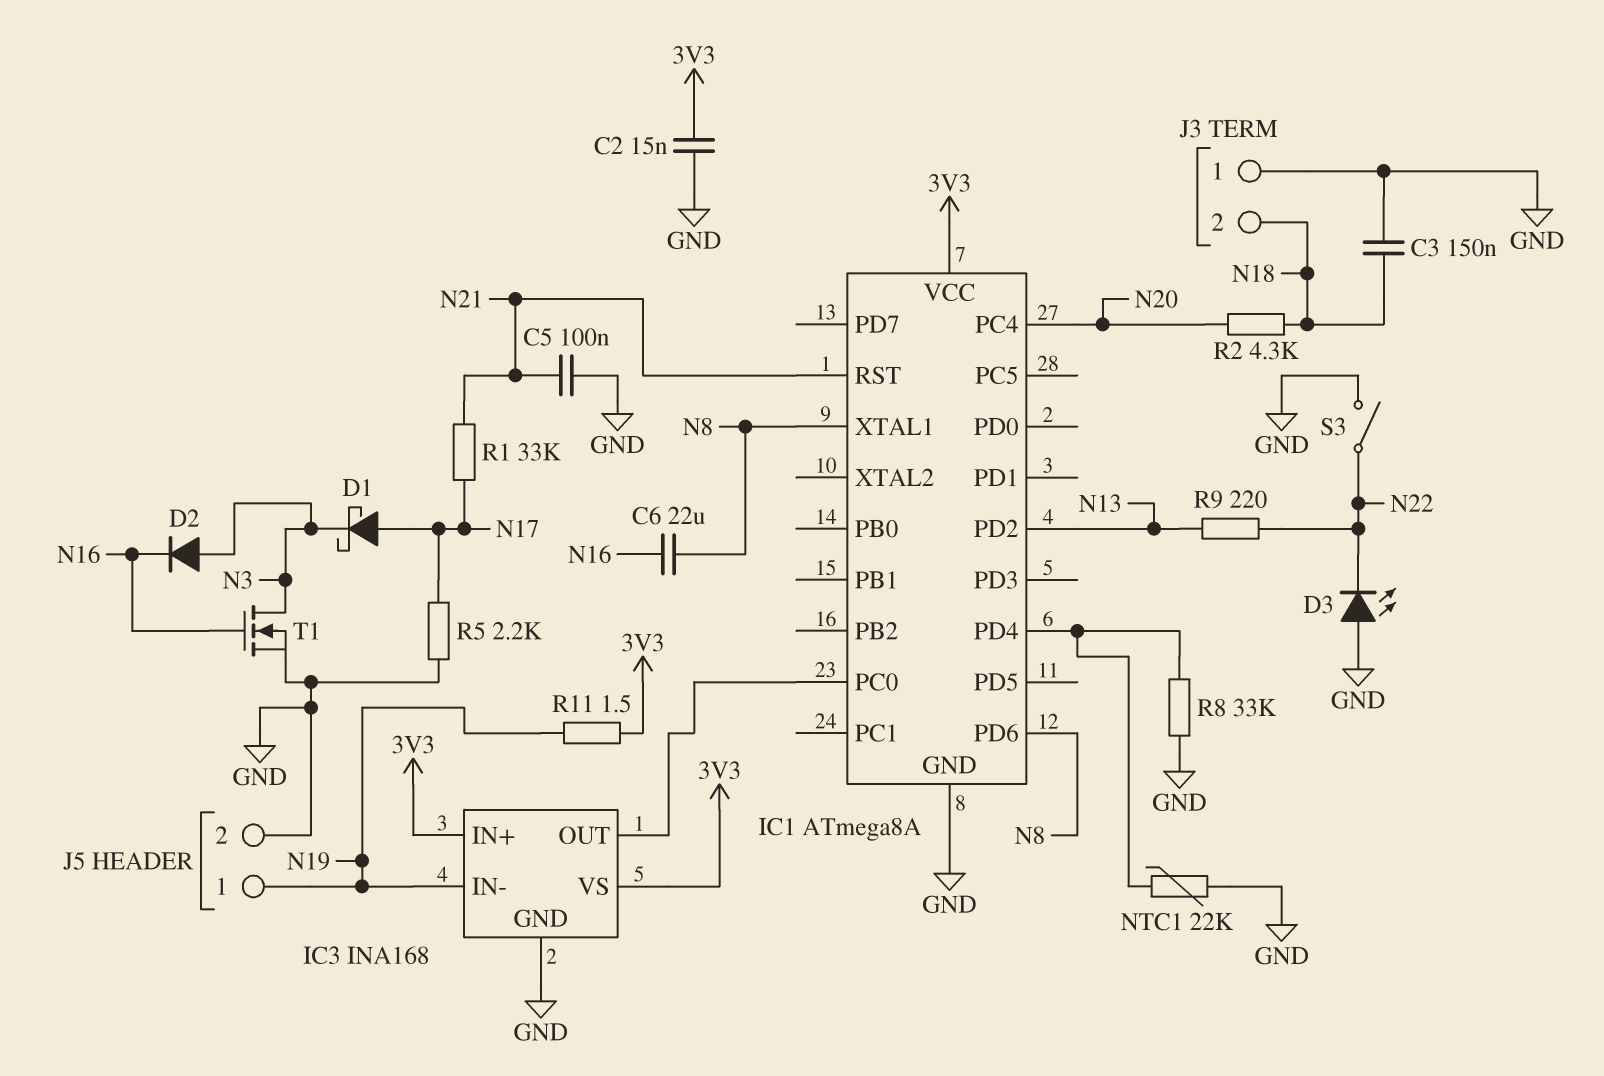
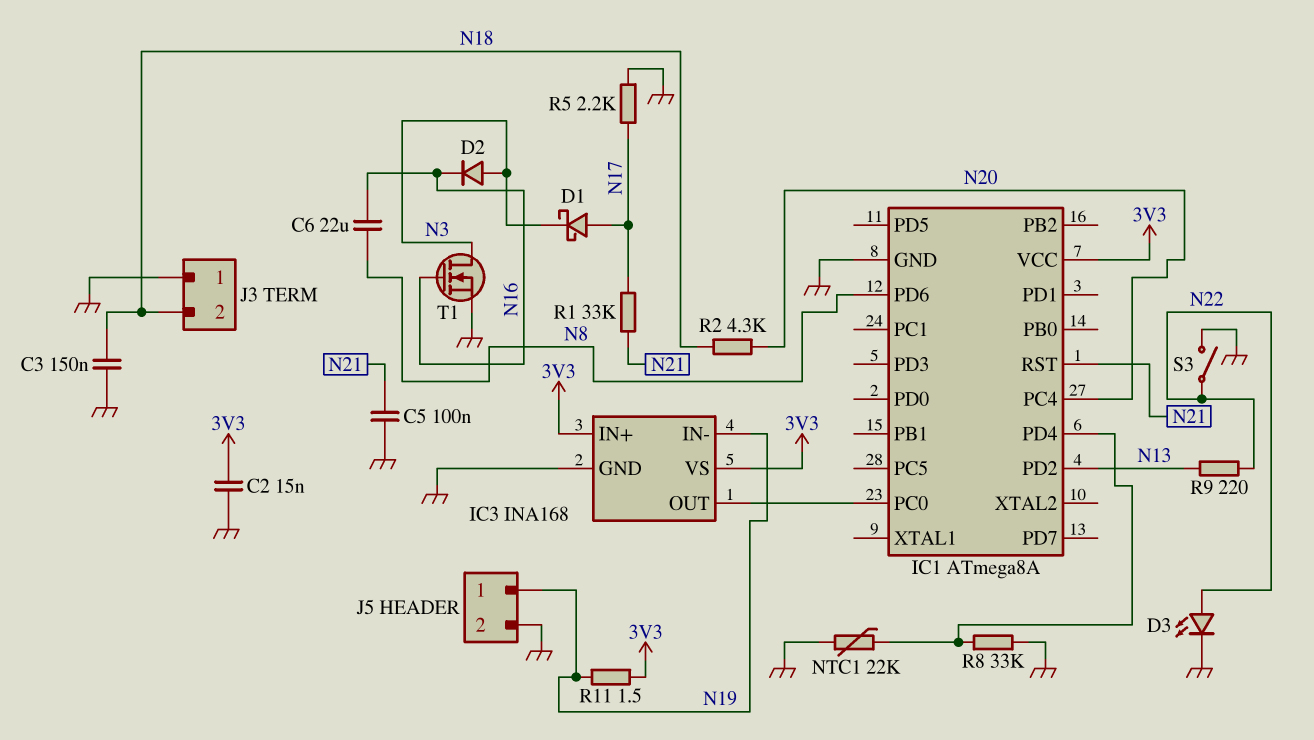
D3: LED (A GND, K N22) -> LED (A N22, K GND)
IC1 pin XTAL1: N8 -> none

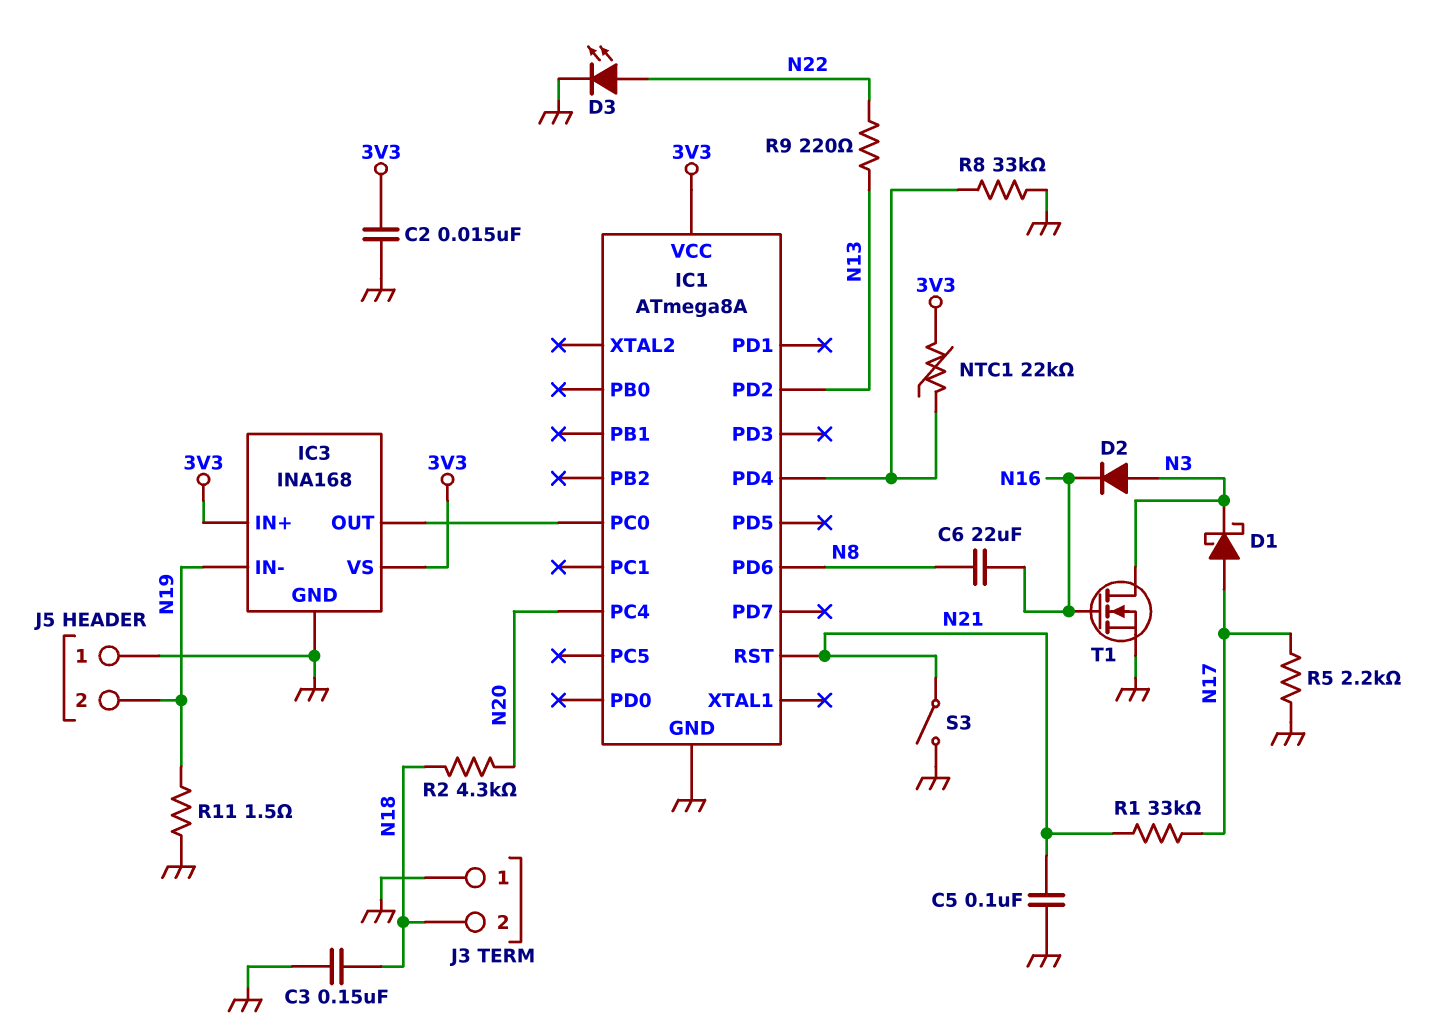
J5 pin 1: N19 -> GND
J5 pin 2: GND -> N19
NTC1: 22k (GND, IC1/PD4) -> 22k (3V3, IC1/PD4)
R11: 1.5 (3V3, N19) -> 1.5 (GND, N19)
S3: switch (GND, N22) -> switch (GND, N21)

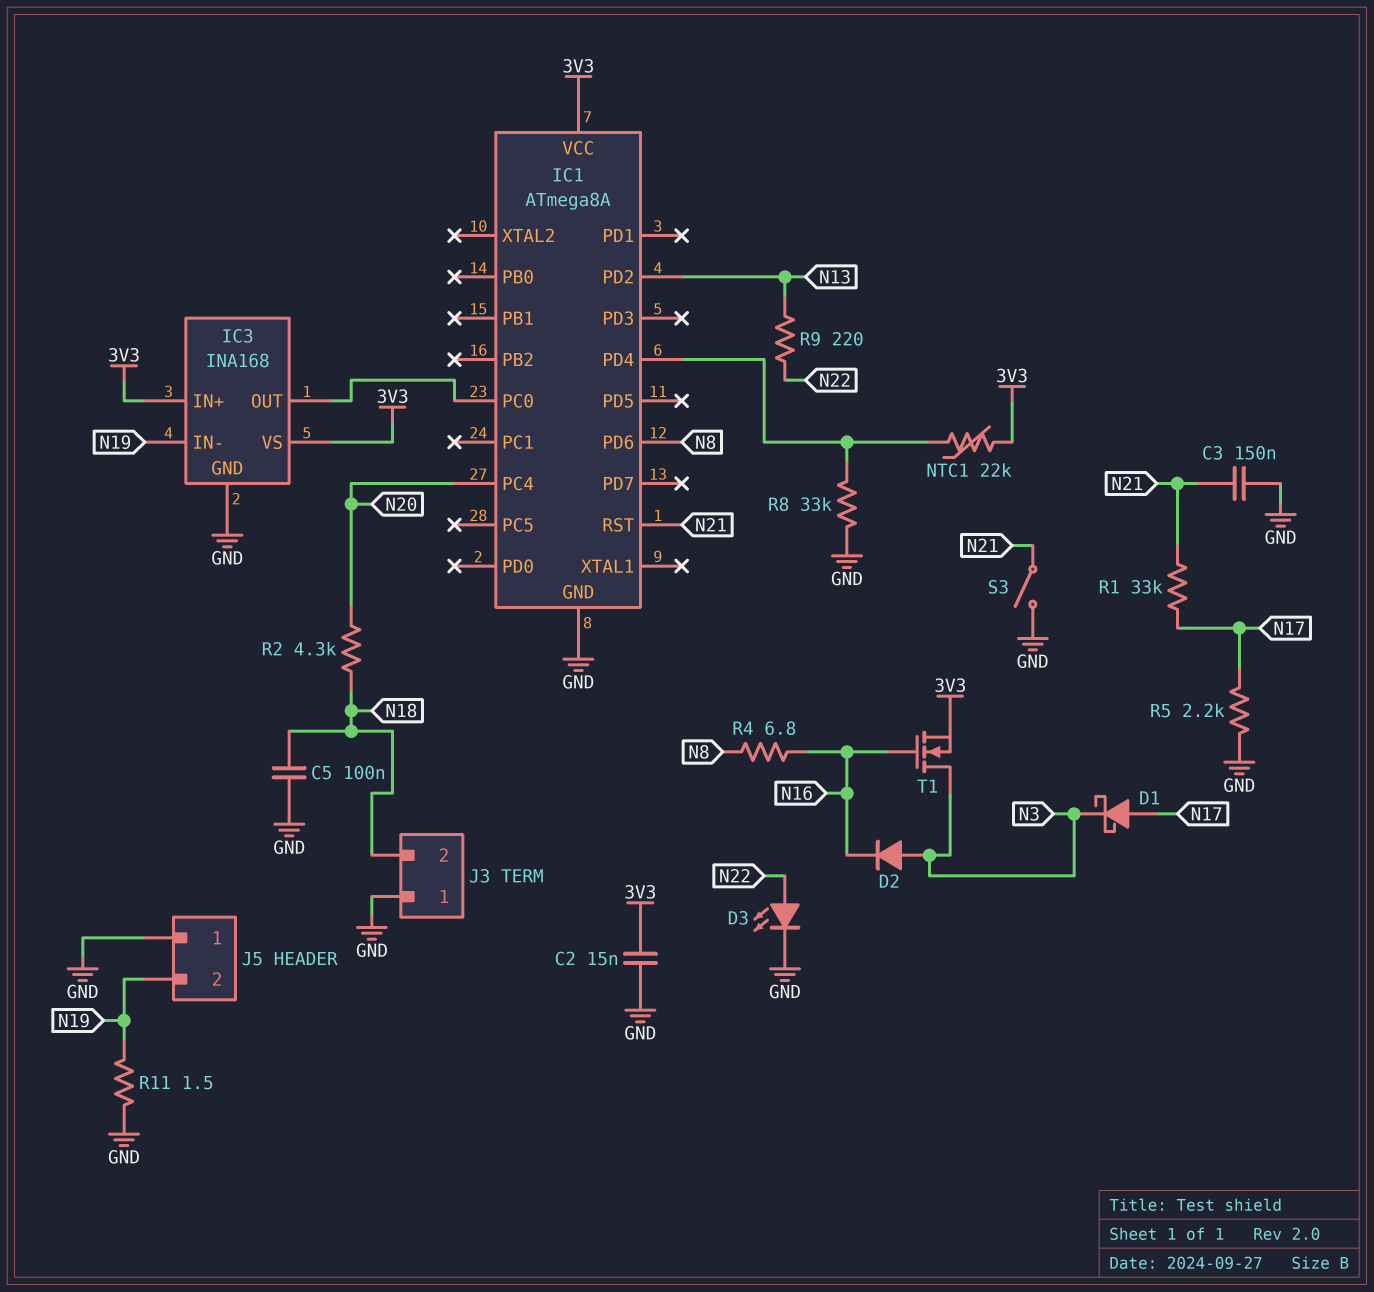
C3: 150nF (GND, N18) -> 150nF (GND, N21)
C5: 100nF (GND, N21) -> 100nF (GND, N18)
C6: 22uF (N8, N16) -> none
R4: none -> 6.8 (N8, N16)
T1: NMOS (G N16, D N3, S GND) -> NMOS (G N16, D N3, S 3V3)

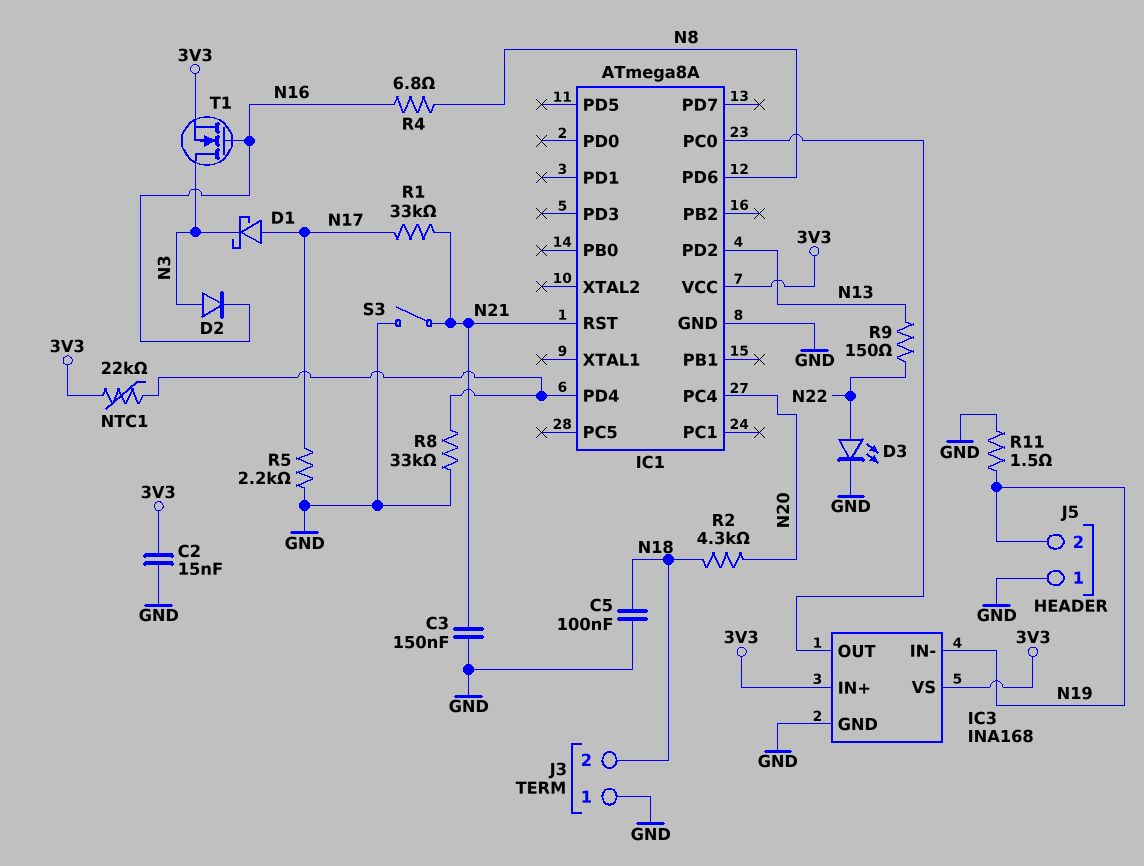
R9: 220 (N13, N22) -> 150 (N13, N22)

